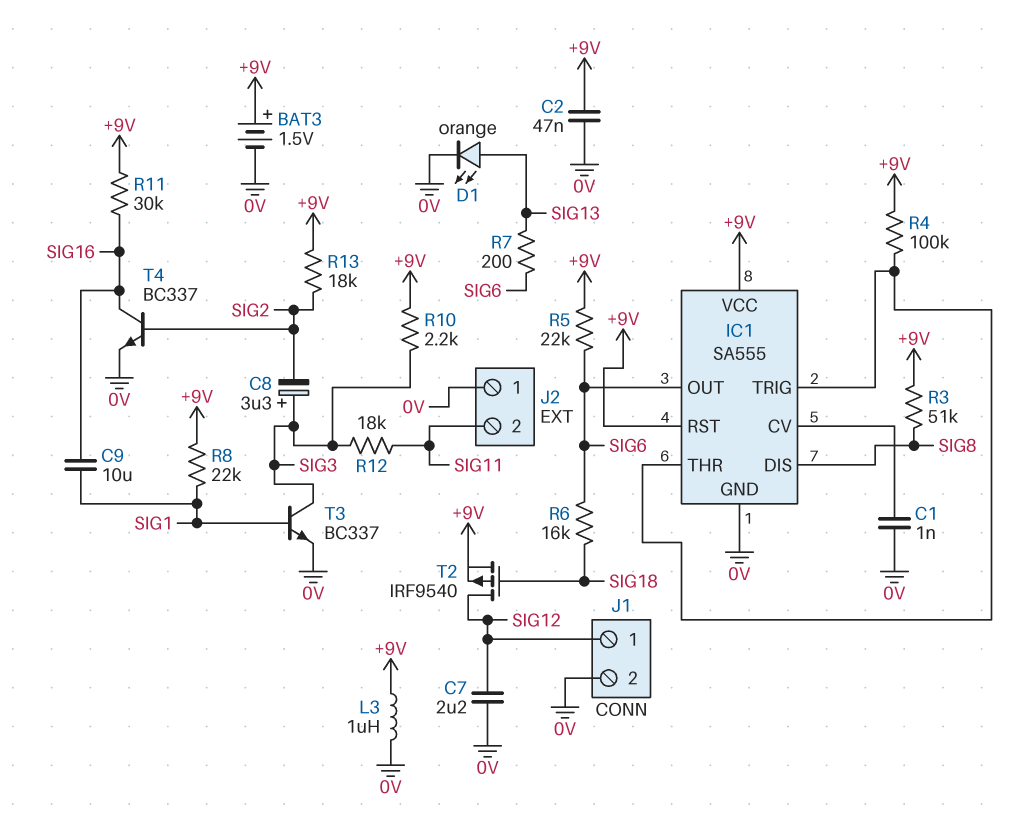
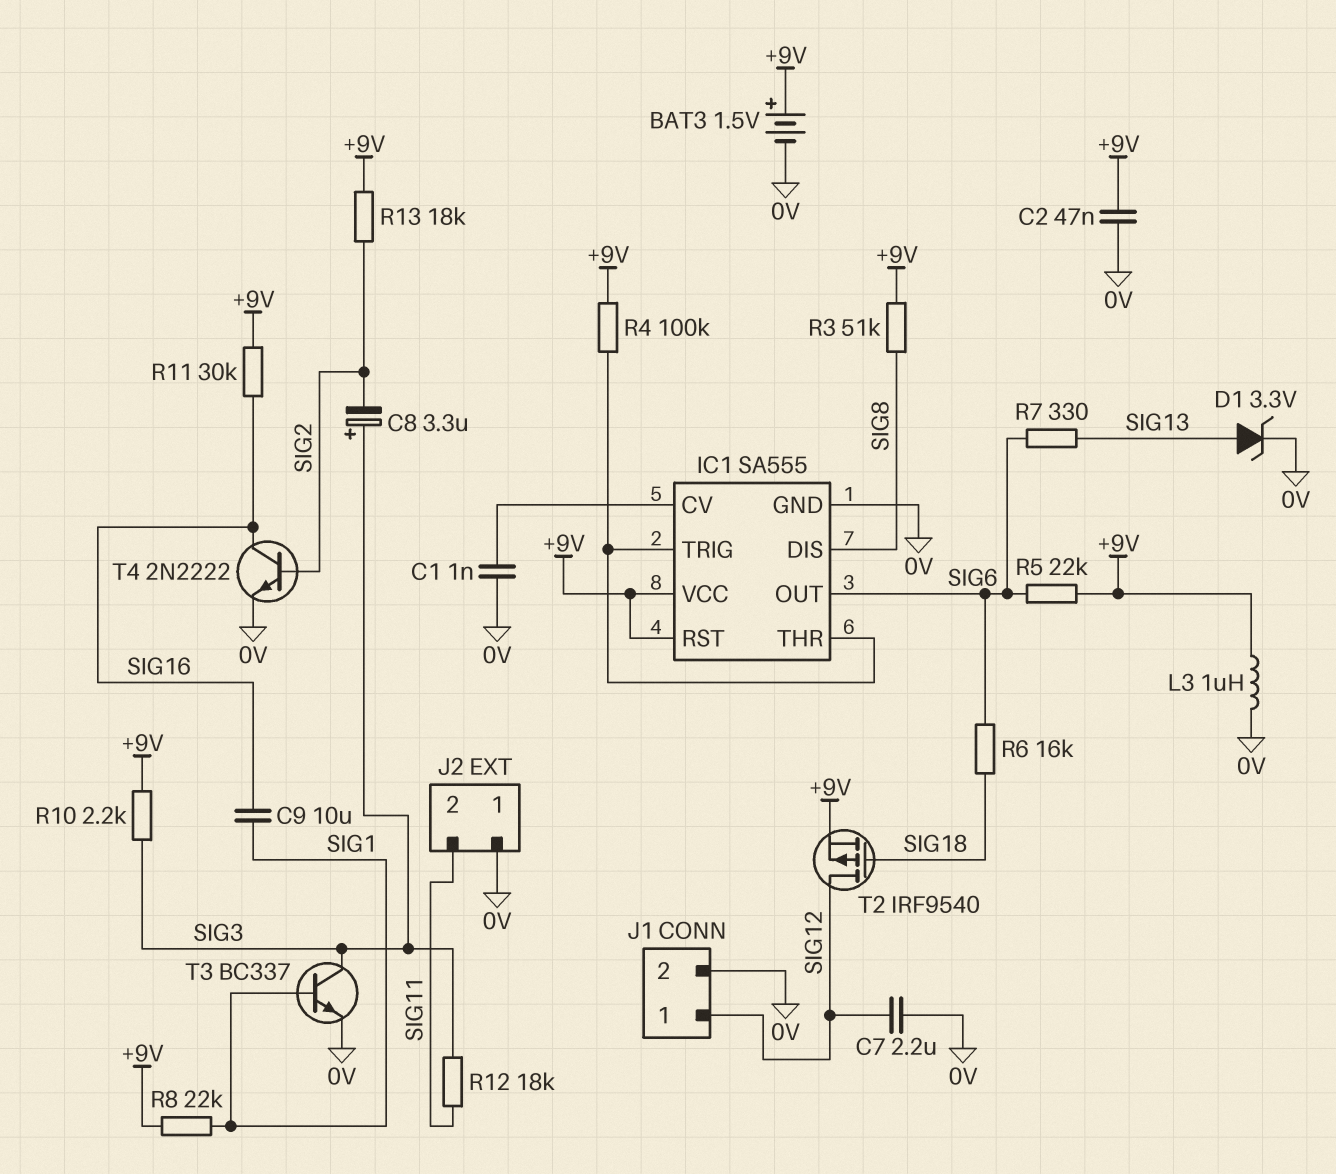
D1: LED orange (A SIG13, K 0V) -> zener 3.3V (A SIG13, K 0V)
R7: 200 (SIG6, SIG13) -> 330 (SIG6, SIG13)
T4: NPN BC337 (B SIG2, C SIG16, E 0V) -> NPN 2N2222 (B SIG2, C SIG16, E 0V)

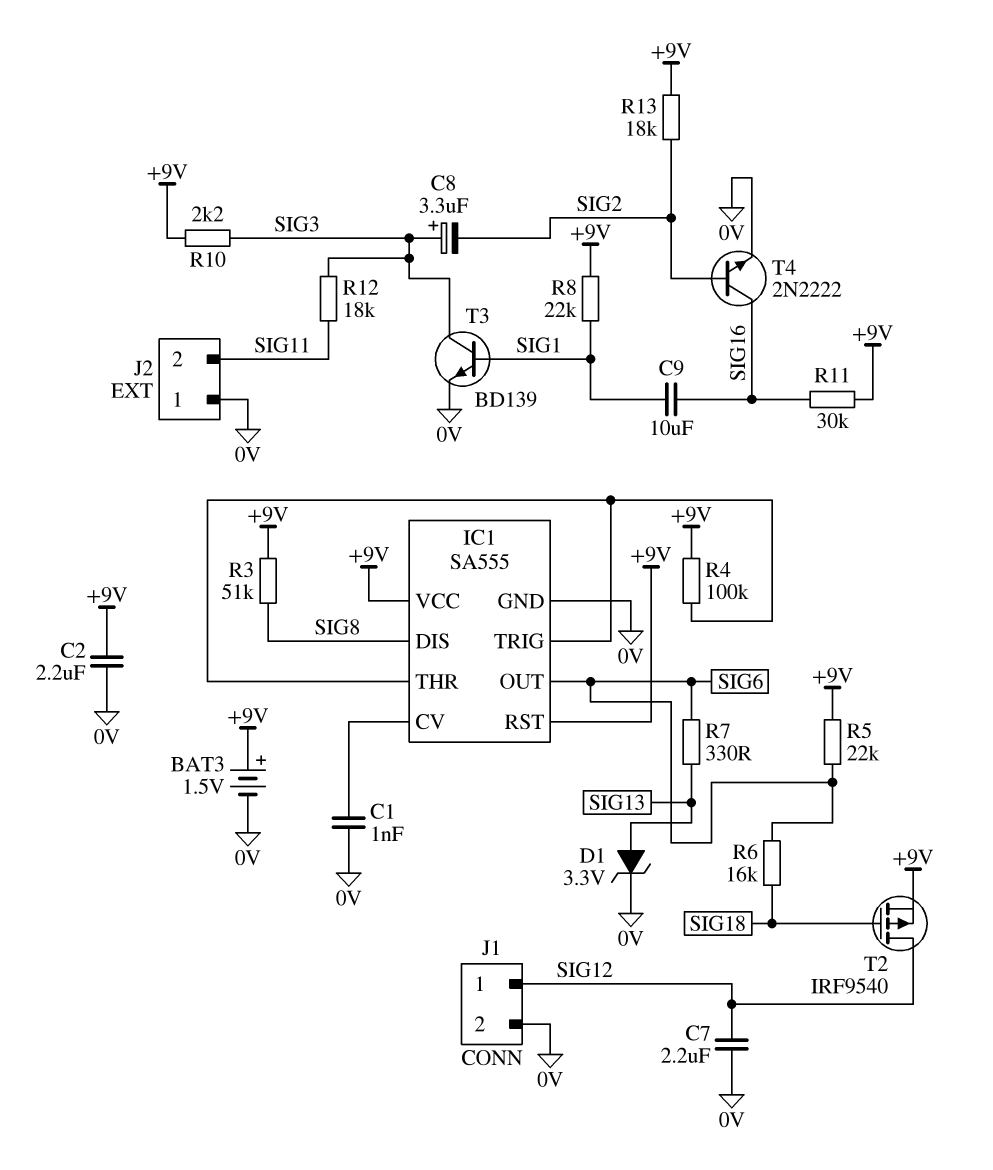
C2: 47nF (+9V, 0V) -> 2.2uF (+9V, 0V)
L3: 1uH (+9V, 0V) -> none
T3: NPN BC337 (B SIG1, C SIG3, E 0V) -> NPN BD139 (B SIG1, C SIG3, E 0V)

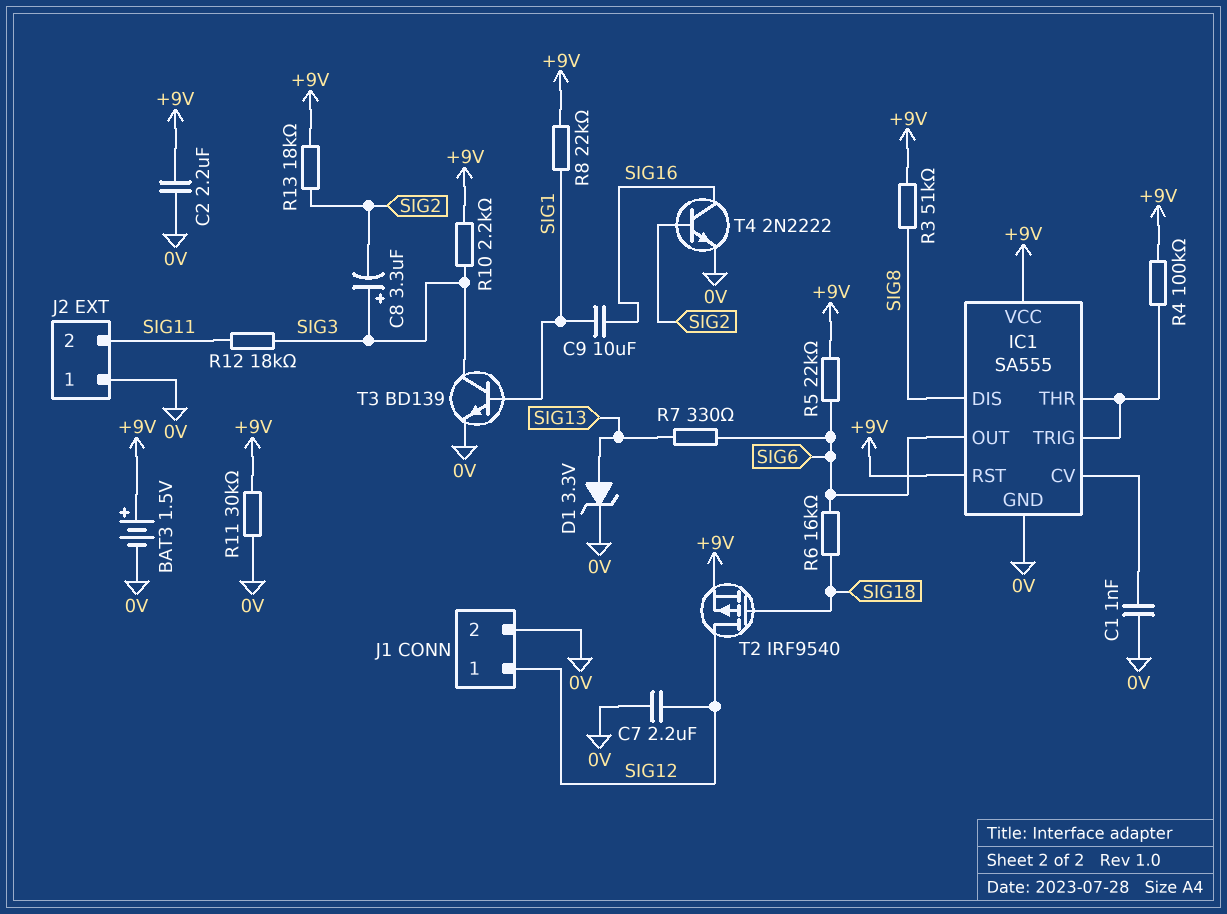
R11: 30k (+9V, SIG16) -> 30k (+9V, 0V)

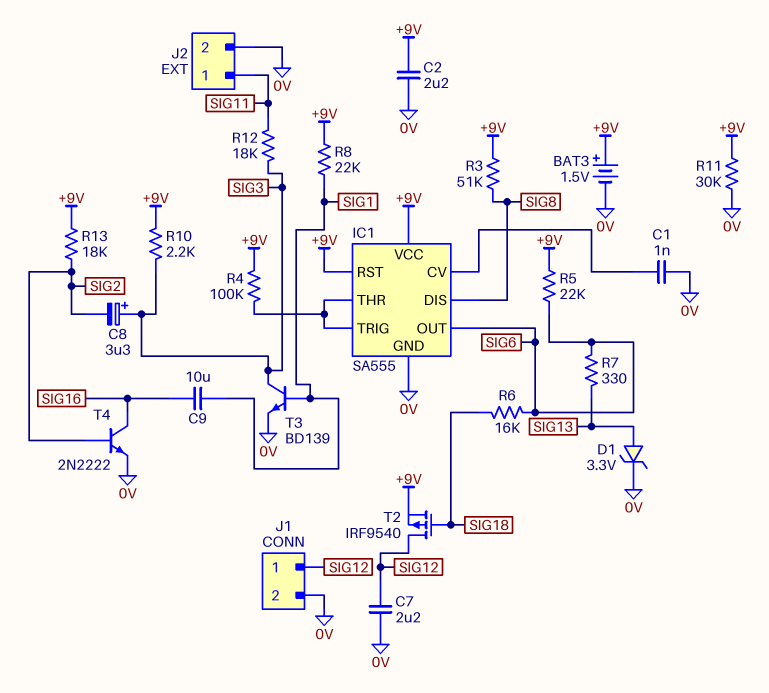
J2 pin 1: 0V -> SIG11
J2 pin 2: SIG11 -> 0V

